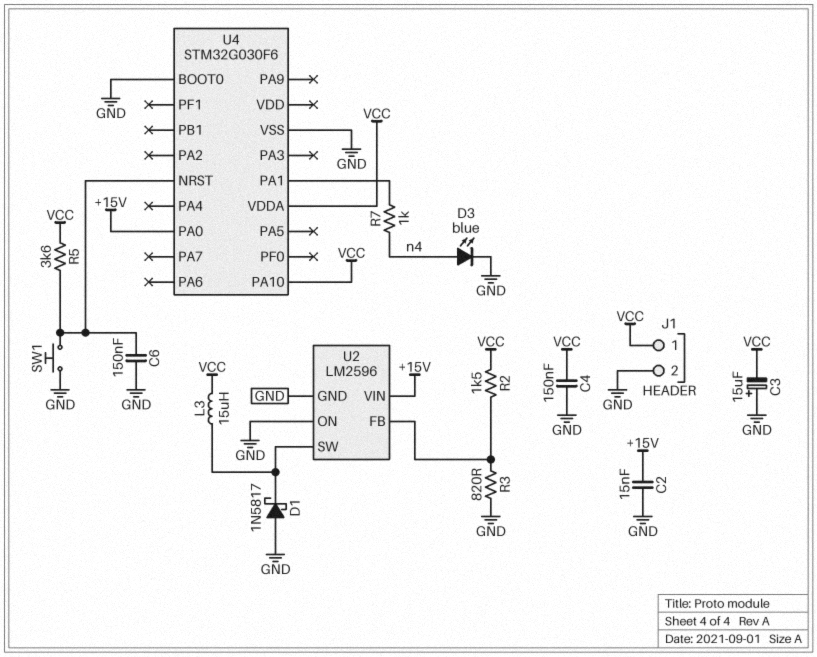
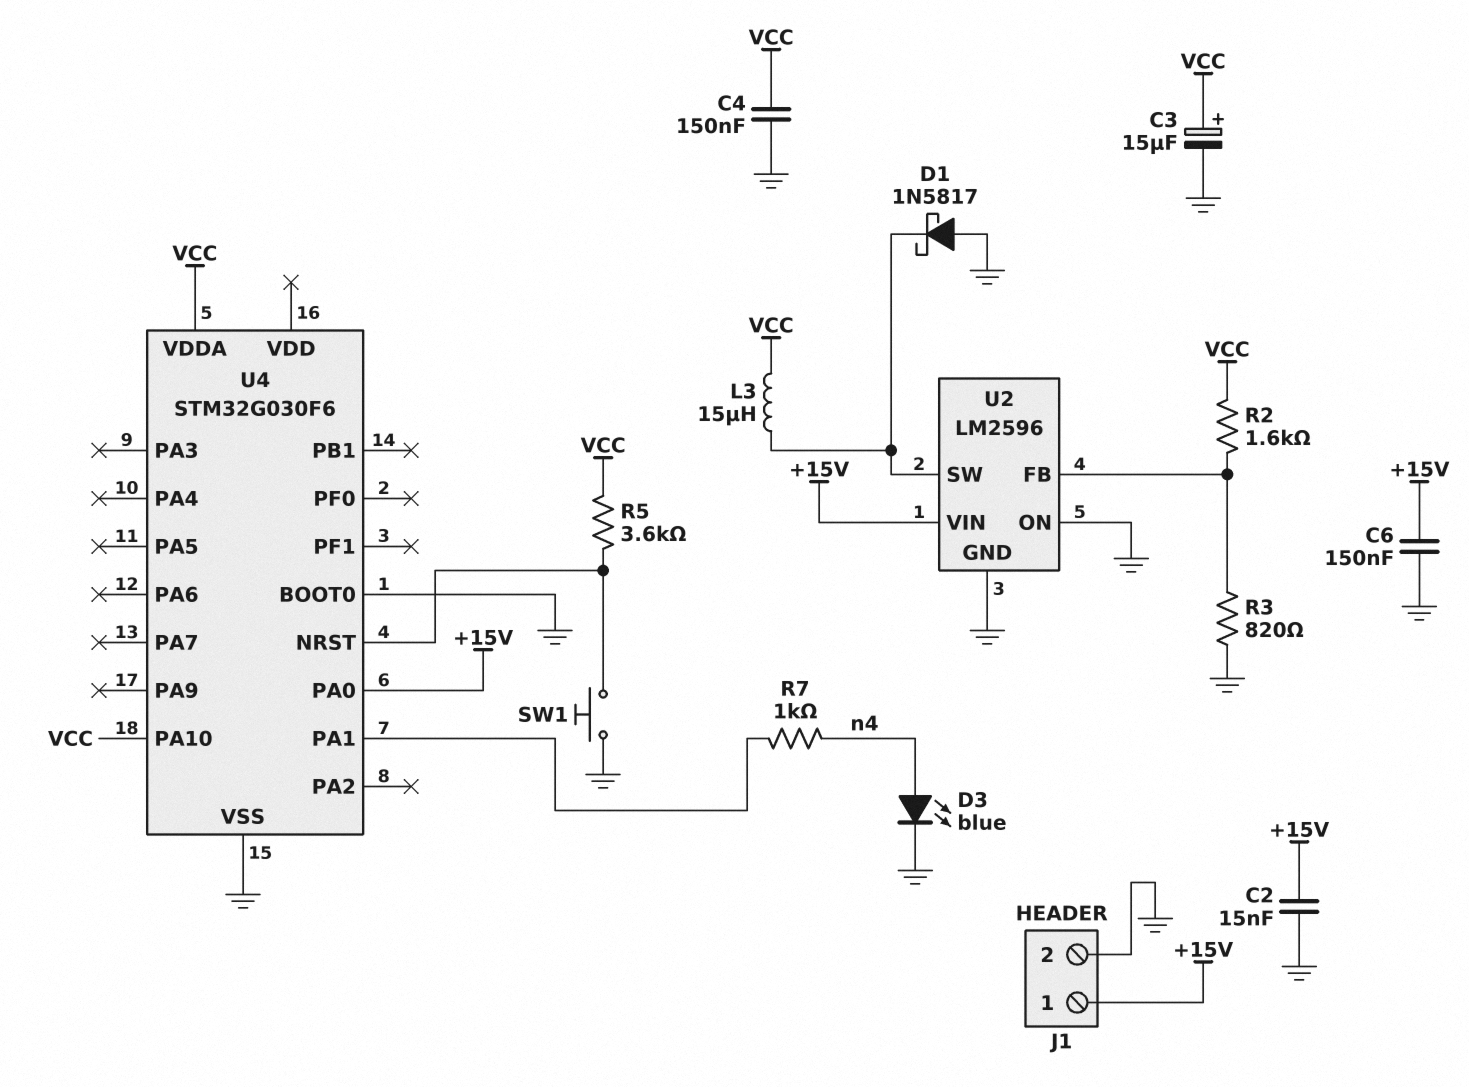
C3: 15uF (plus GND, minus VCC) -> 15uF (plus VCC, minus GND)
C6: 150nF (GND, U4/NRST) -> 150nF (+15V, GND)
J1 pin 1: VCC -> +15V
R2: 1.5k (U2/FB, VCC) -> 1.6k (U2/FB, VCC)

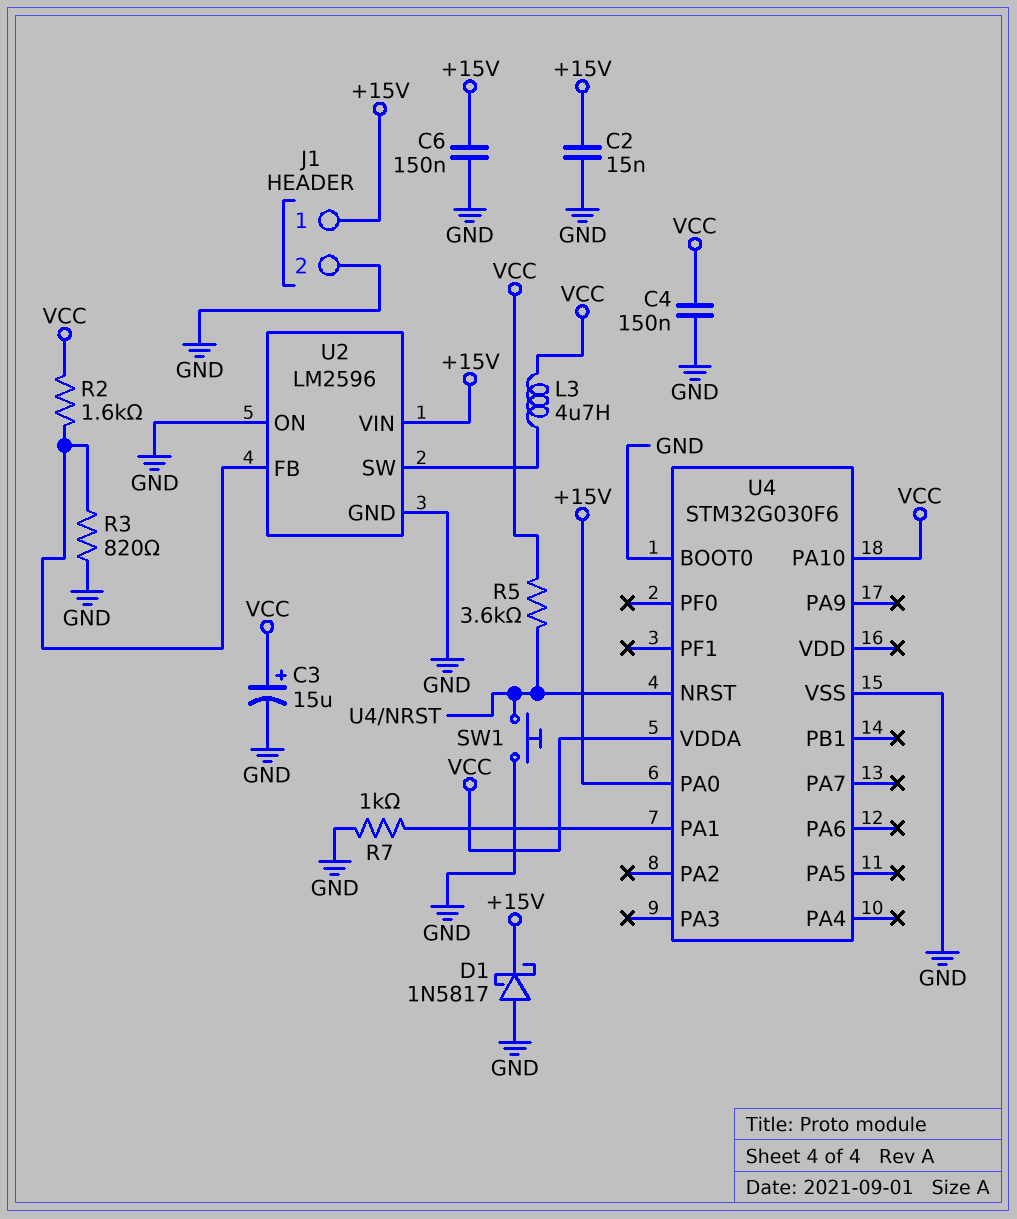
D1: schottky 1N5817 (A GND, K U2/SW) -> schottky 1N5817 (A GND, K +15V)
D3: LED blue (A n4, K GND) -> none
L3: 15uH (U2/SW, VCC) -> 4.7uH (U2/SW, VCC)
R7: 1k (U4/PA1, n4) -> 1k (GND, U4/PA1)

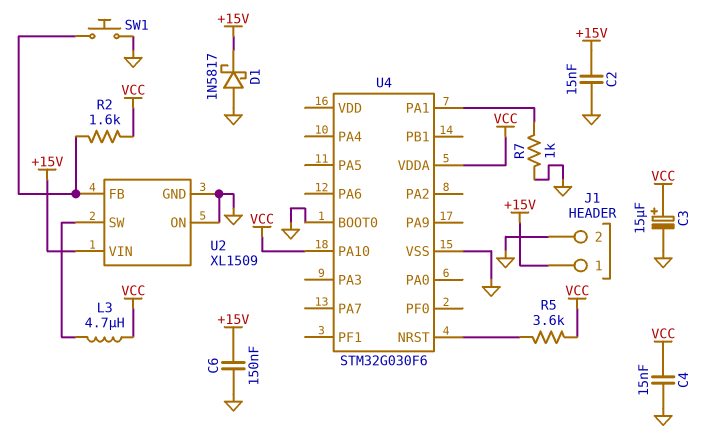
C4: 150nF (GND, VCC) -> 15nF (GND, VCC)
R3: 820 (GND, U2/FB) -> none
SW1: button (GND, U4/NRST) -> button (GND, U2/FB)
U2: LM2596 -> XL1509
U4 pin PA0: +15V -> none

